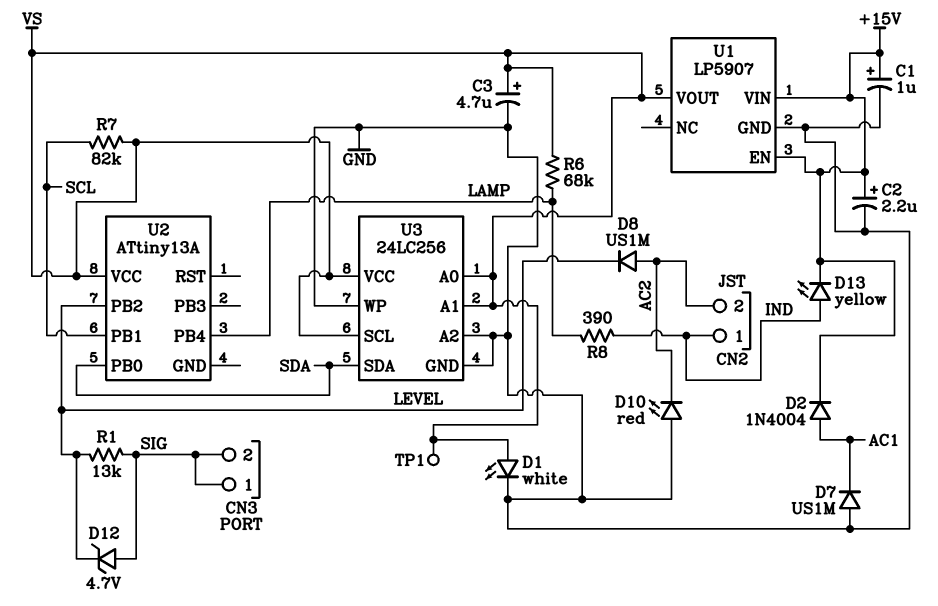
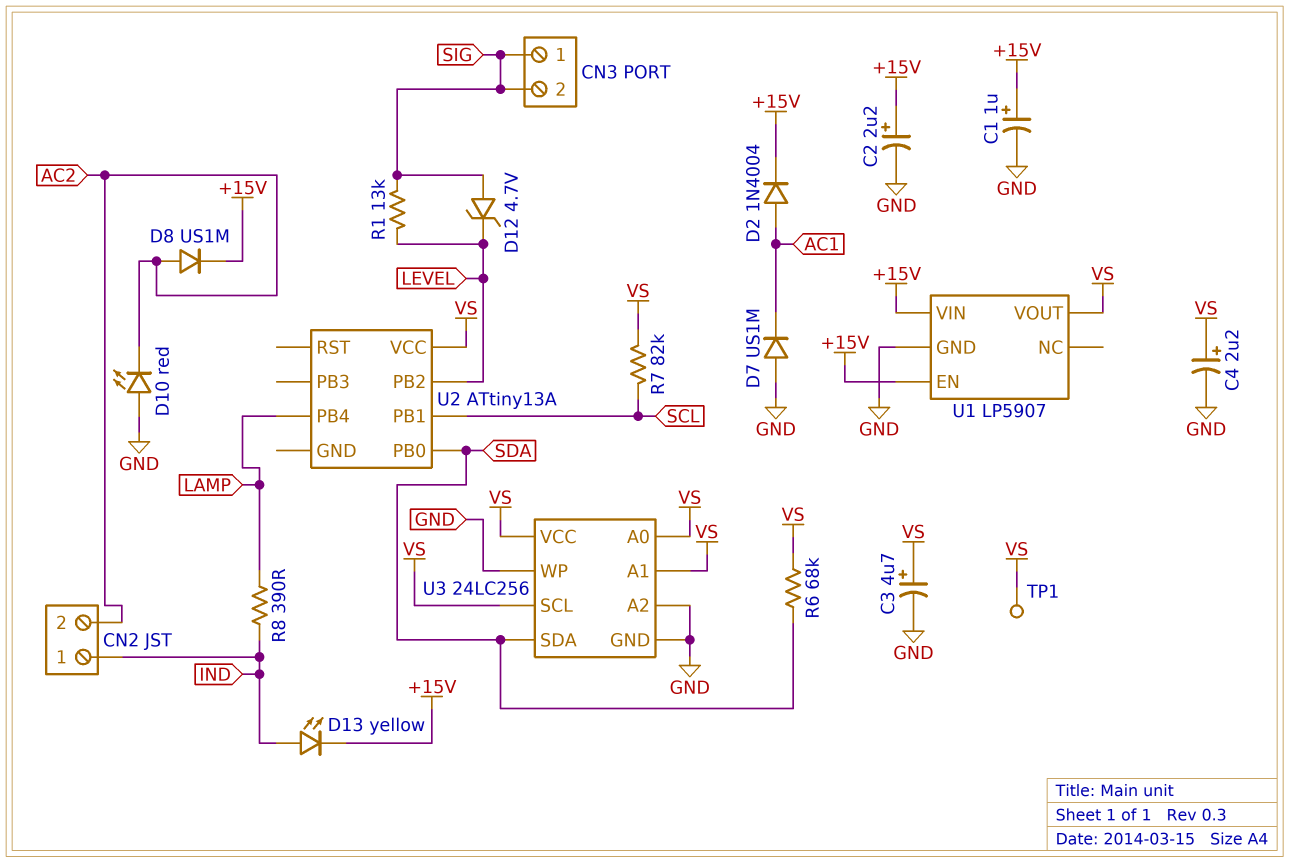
C4: none -> 2.2uF (plus VS, minus GND)
D1: LED white (A VS, K GND) -> none
D8: diode US1M (A AC2, K LEVEL) -> diode US1M (A AC2, K +15V)
R6: 68k (LAMP, VS) -> 68k (SDA, VS)

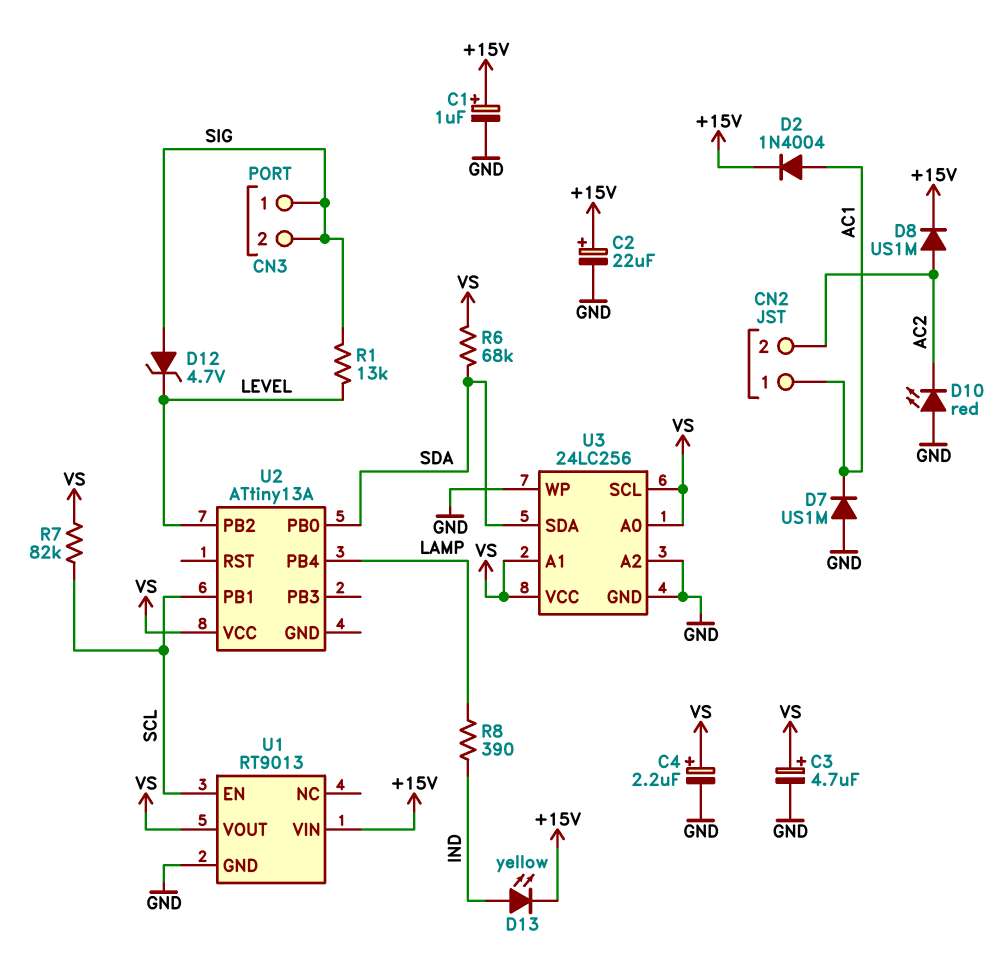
C2: 2.2uF (plus +15V, minus GND) -> 22uF (plus +15V, minus GND)
CN2 pin 1: IND -> AC1
TP1: test point (VS) -> none
U1: LP5907 -> RT9013
U1 pin EN: +15V -> SCL

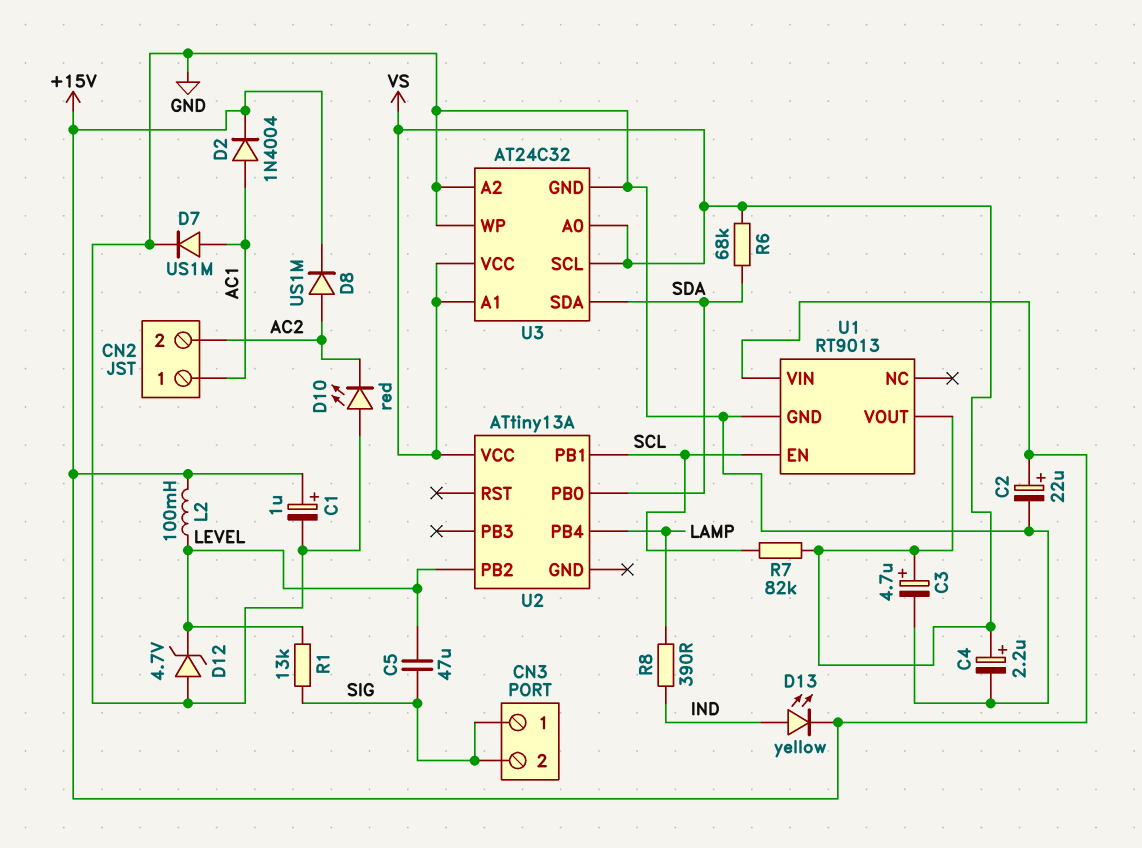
C5: none -> 47uF (LEVEL, SIG)
D7: diode US1M (A GND, K AC1) -> diode US1M (A AC1, K GND)
D12: zener 4.7V (A SIG, K LEVEL) -> zener 4.7V (A GND, K LEVEL)
L2: none -> 100mH (+15V, LEVEL)
U3: 24LC256 -> AT24C32

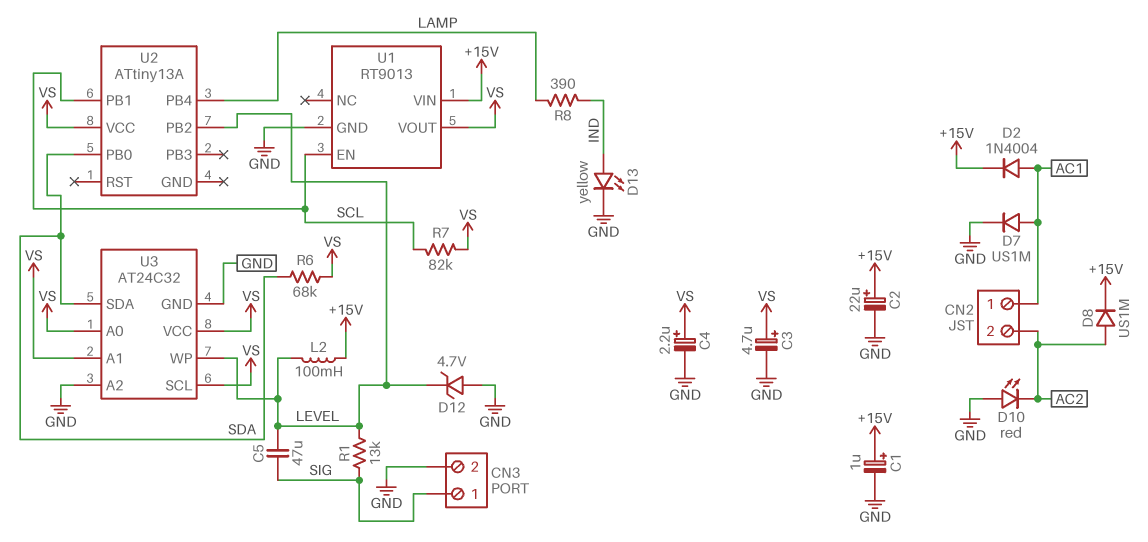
CN3 pin 2: SIG -> GND
D13: LED yellow (A IND, K +15V) -> LED yellow (A IND, K GND)
U3 pin WP: GND -> LEVEL

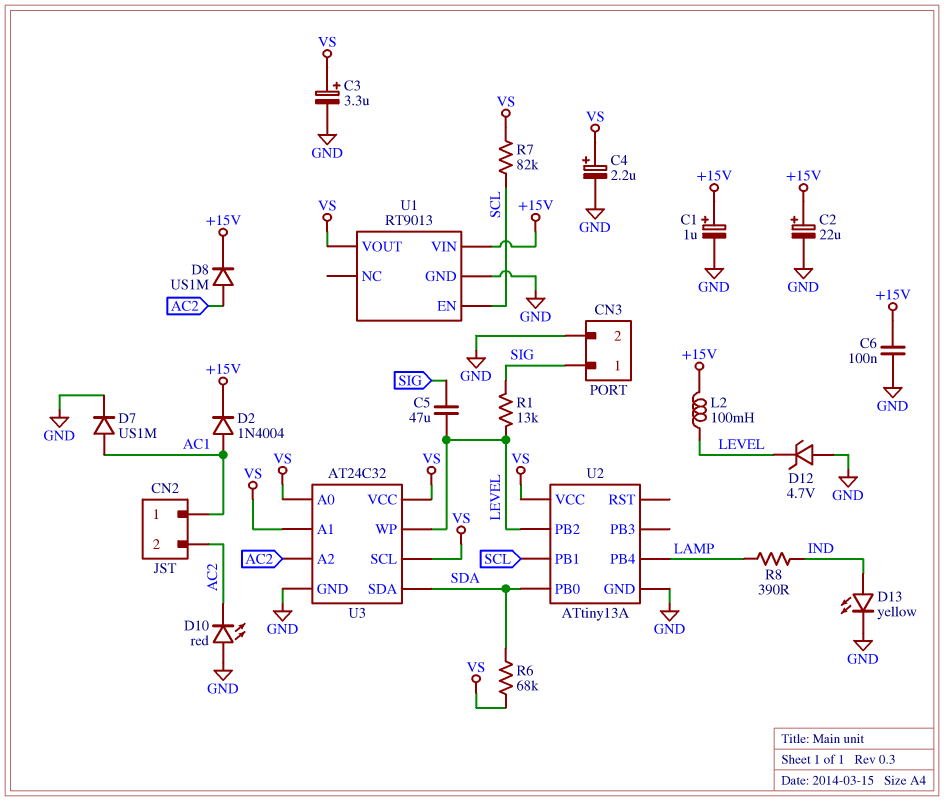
C3: 4.7uF (plus VS, minus GND) -> 3.3uF (plus VS, minus GND)
C6: none -> 100nF (+15V, GND)
U2 pin GND: none -> GND
U3 pin A2: GND -> AC2

